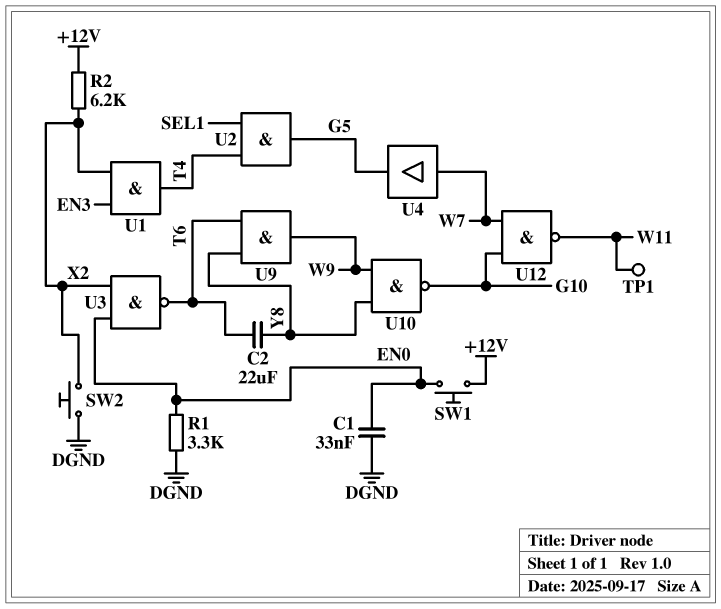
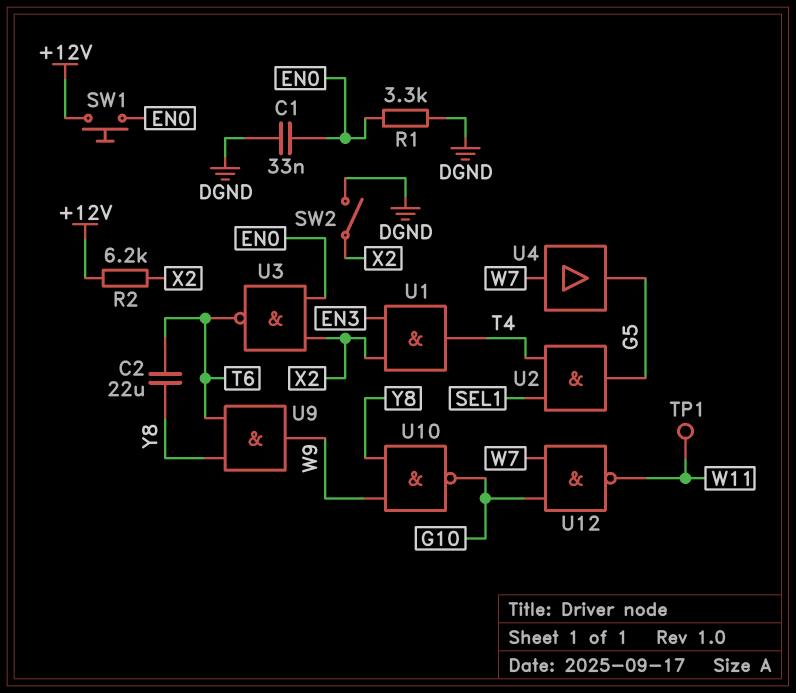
SW2: button (DGND, X2) -> switch (DGND, X2)

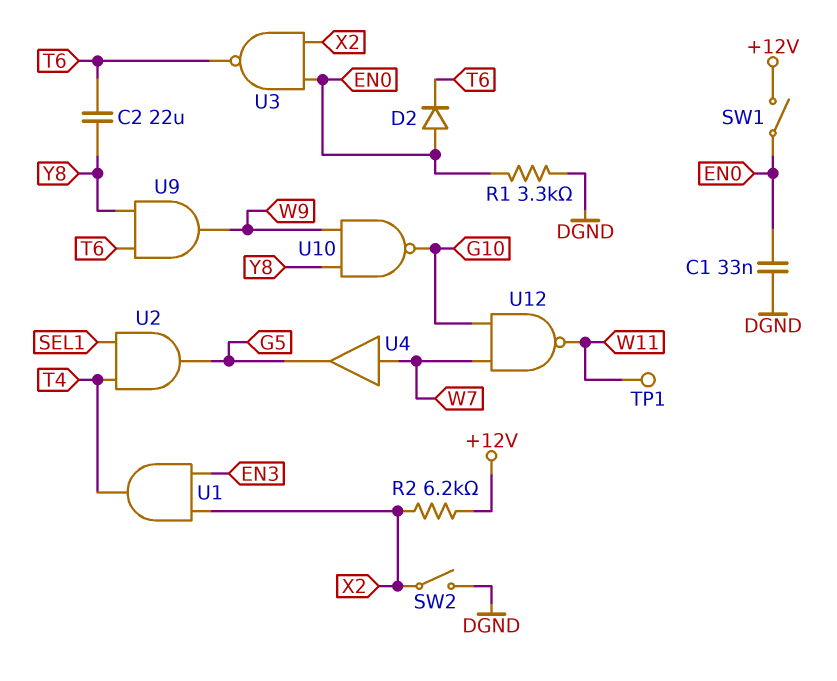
D2: none -> diode (A EN0, K T6)
SW1: button (+12V, EN0) -> switch (+12V, EN0)

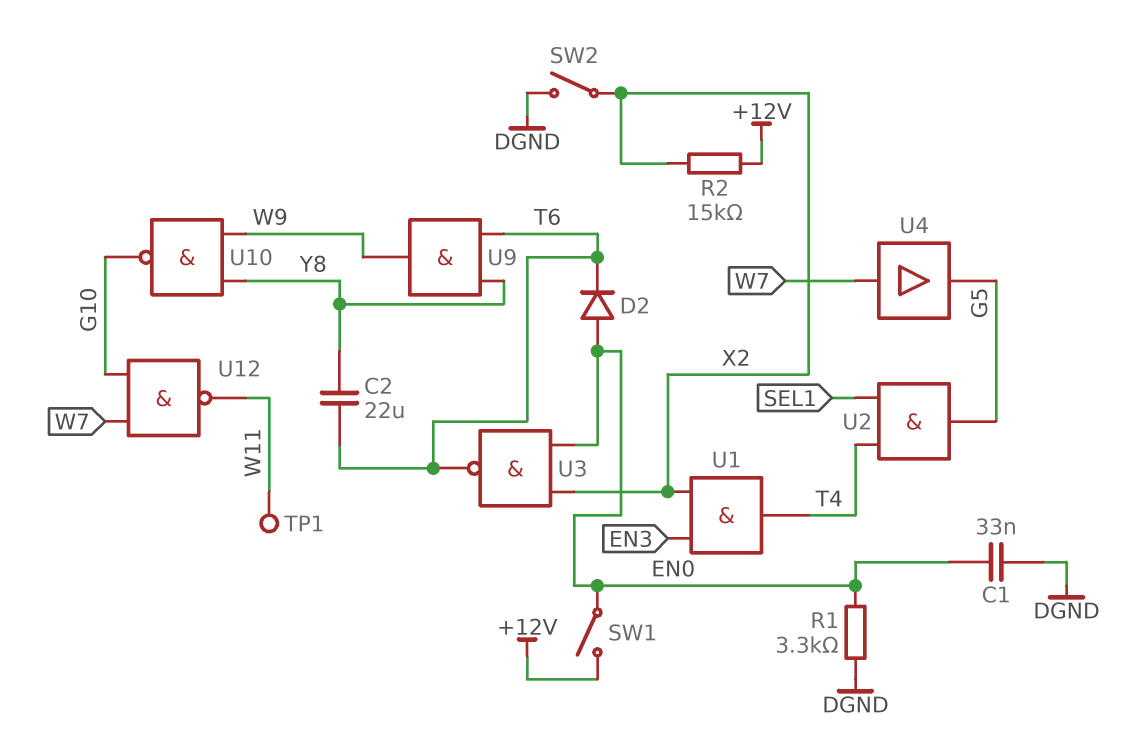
R2: 6.2k (+12V, X2) -> 15k (+12V, X2)

